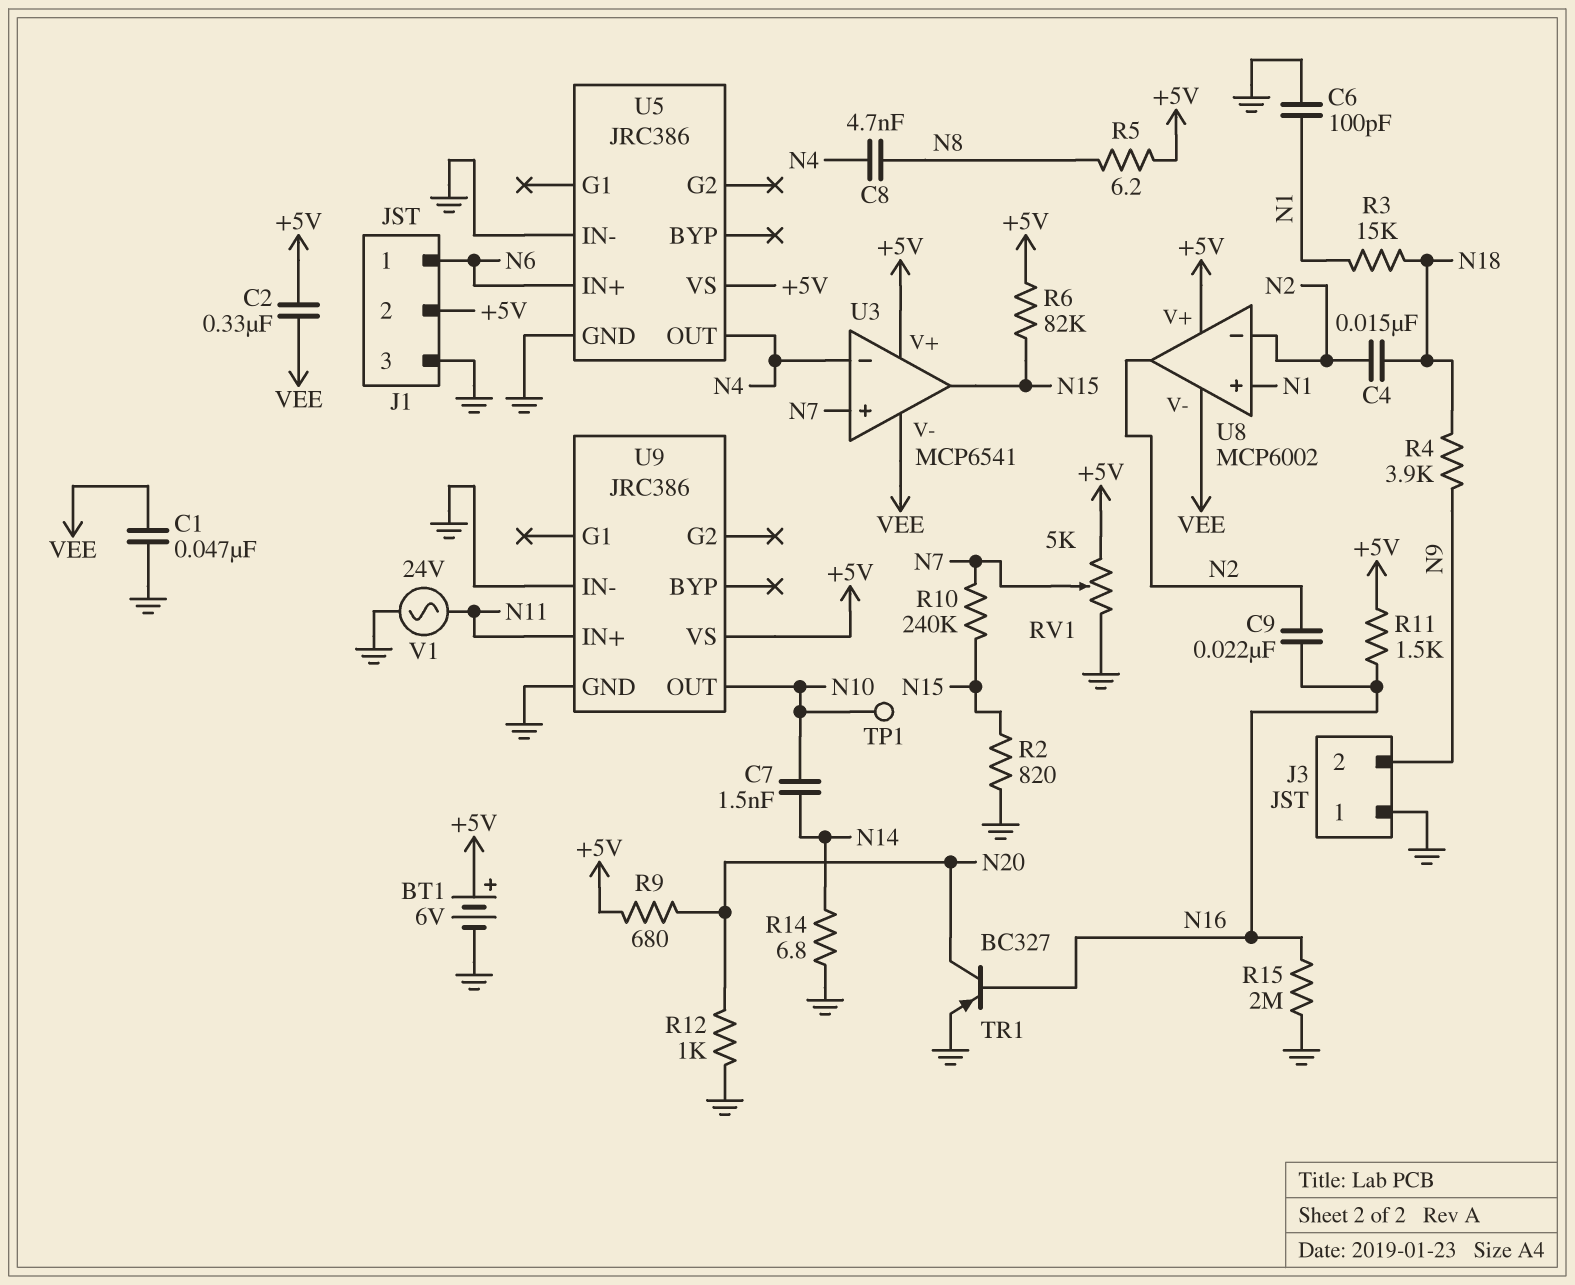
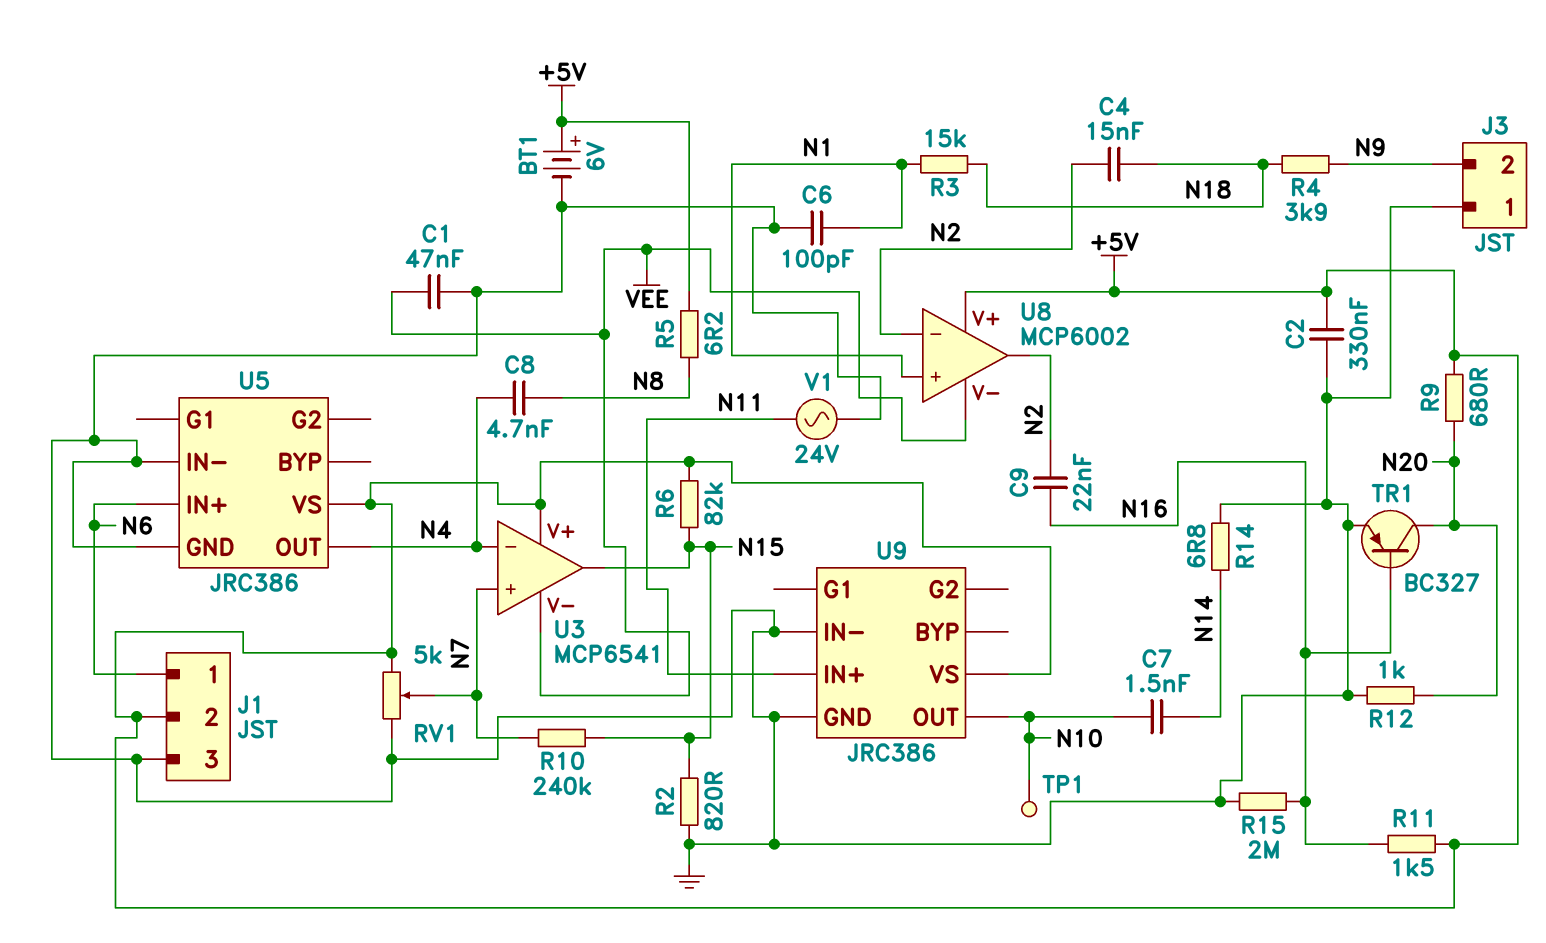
C2: 330nF (+5V, VEE) -> 330nF (+5V, GND)

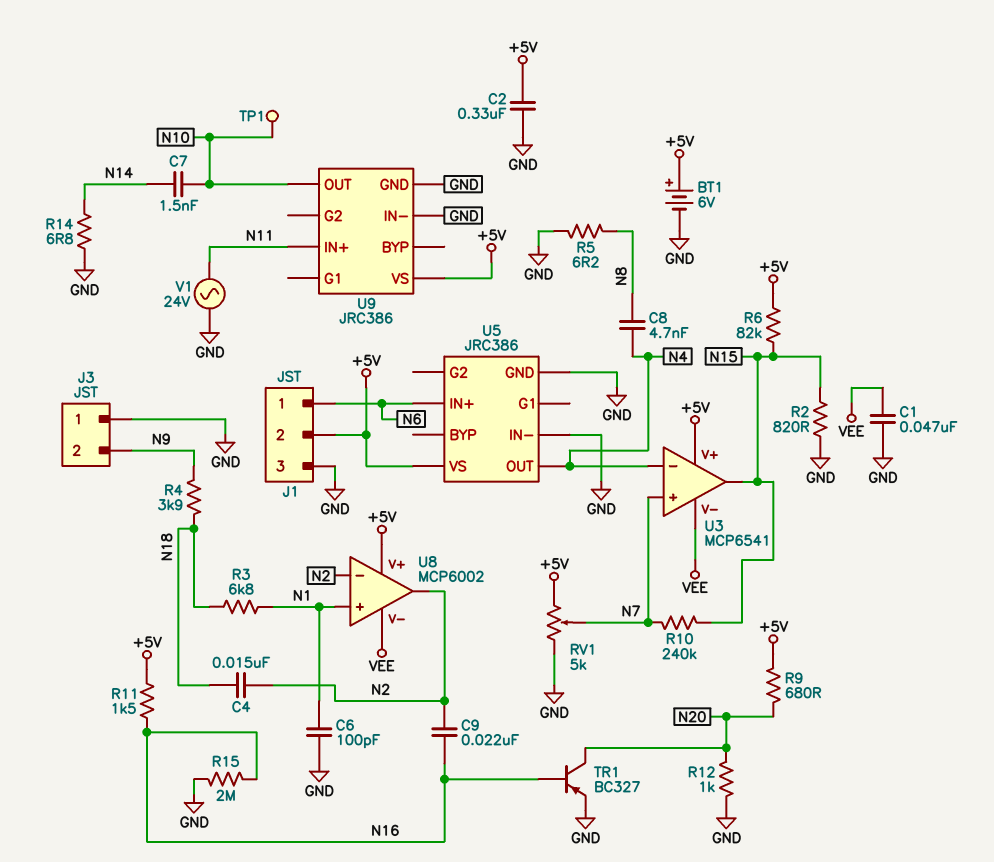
R3: 15k (N1, N18) -> 6.8k (N1, N18)
R5: 6.2 (+5V, N8) -> 6.2 (GND, N8)

